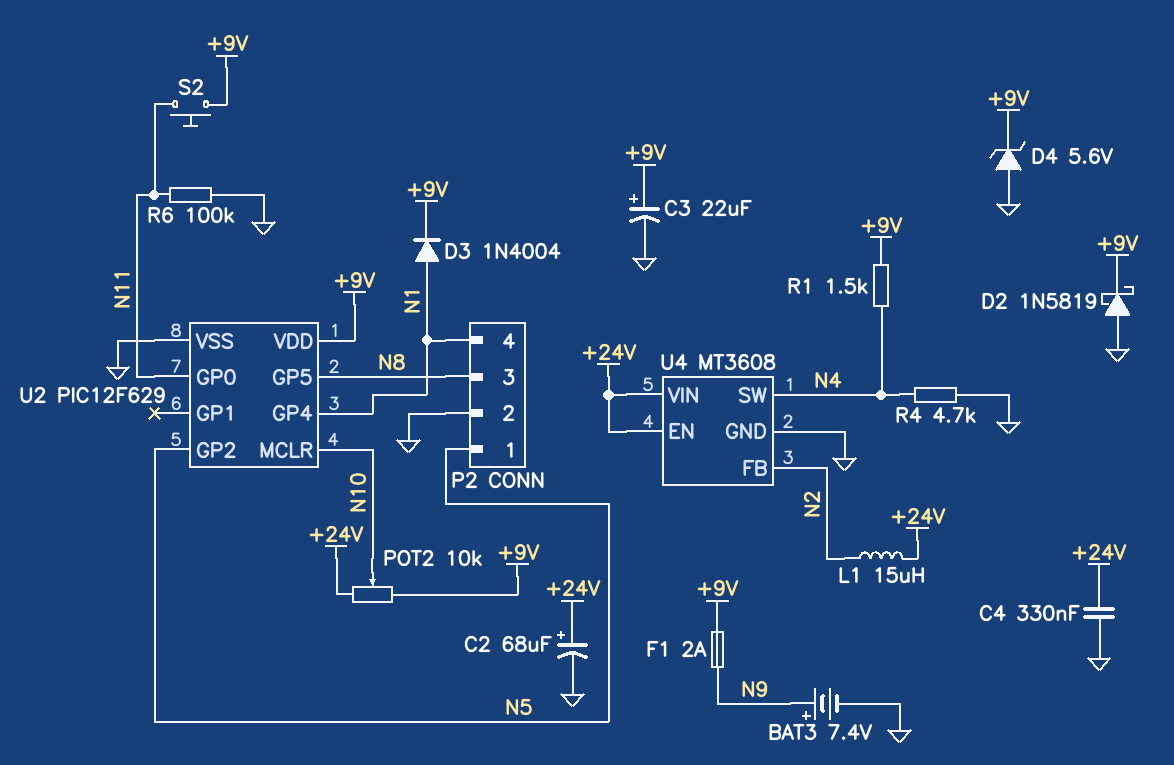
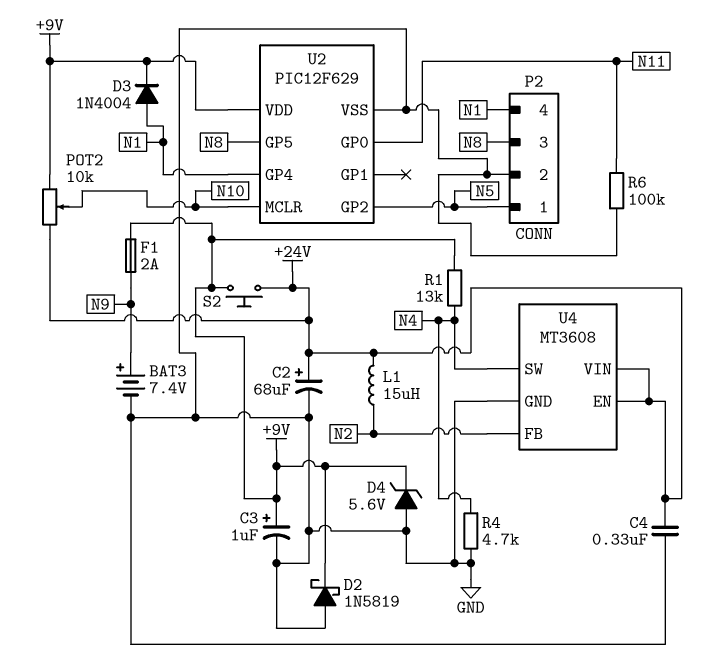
C3: 22uF (plus +9V, minus GND) -> 1uF (plus +9V, minus GND)
R1: 1.5k (+9V, N4) -> 13k (+9V, N4)
S2: button (+9V, N11) -> button (+9V, +24V)

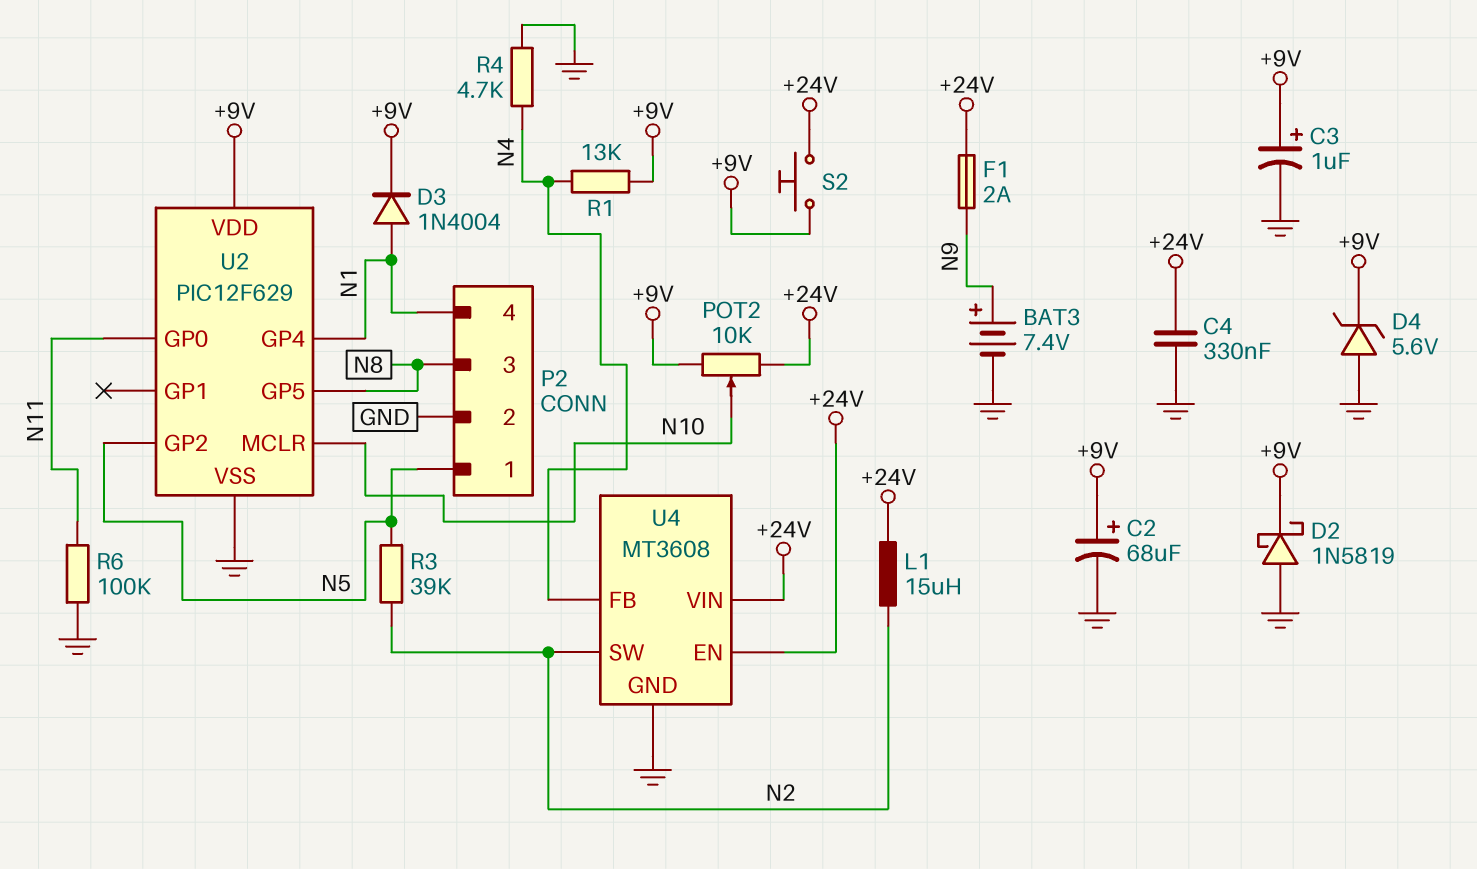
C2: 68uF (plus +24V, minus GND) -> 68uF (plus +9V, minus GND)
F1: 2A (+9V, N9) -> 2A (+24V, N9)
R3: none -> 39k (N2, N5)
U4 pin FB: N2 -> N4
U4 pin SW: N4 -> N2

